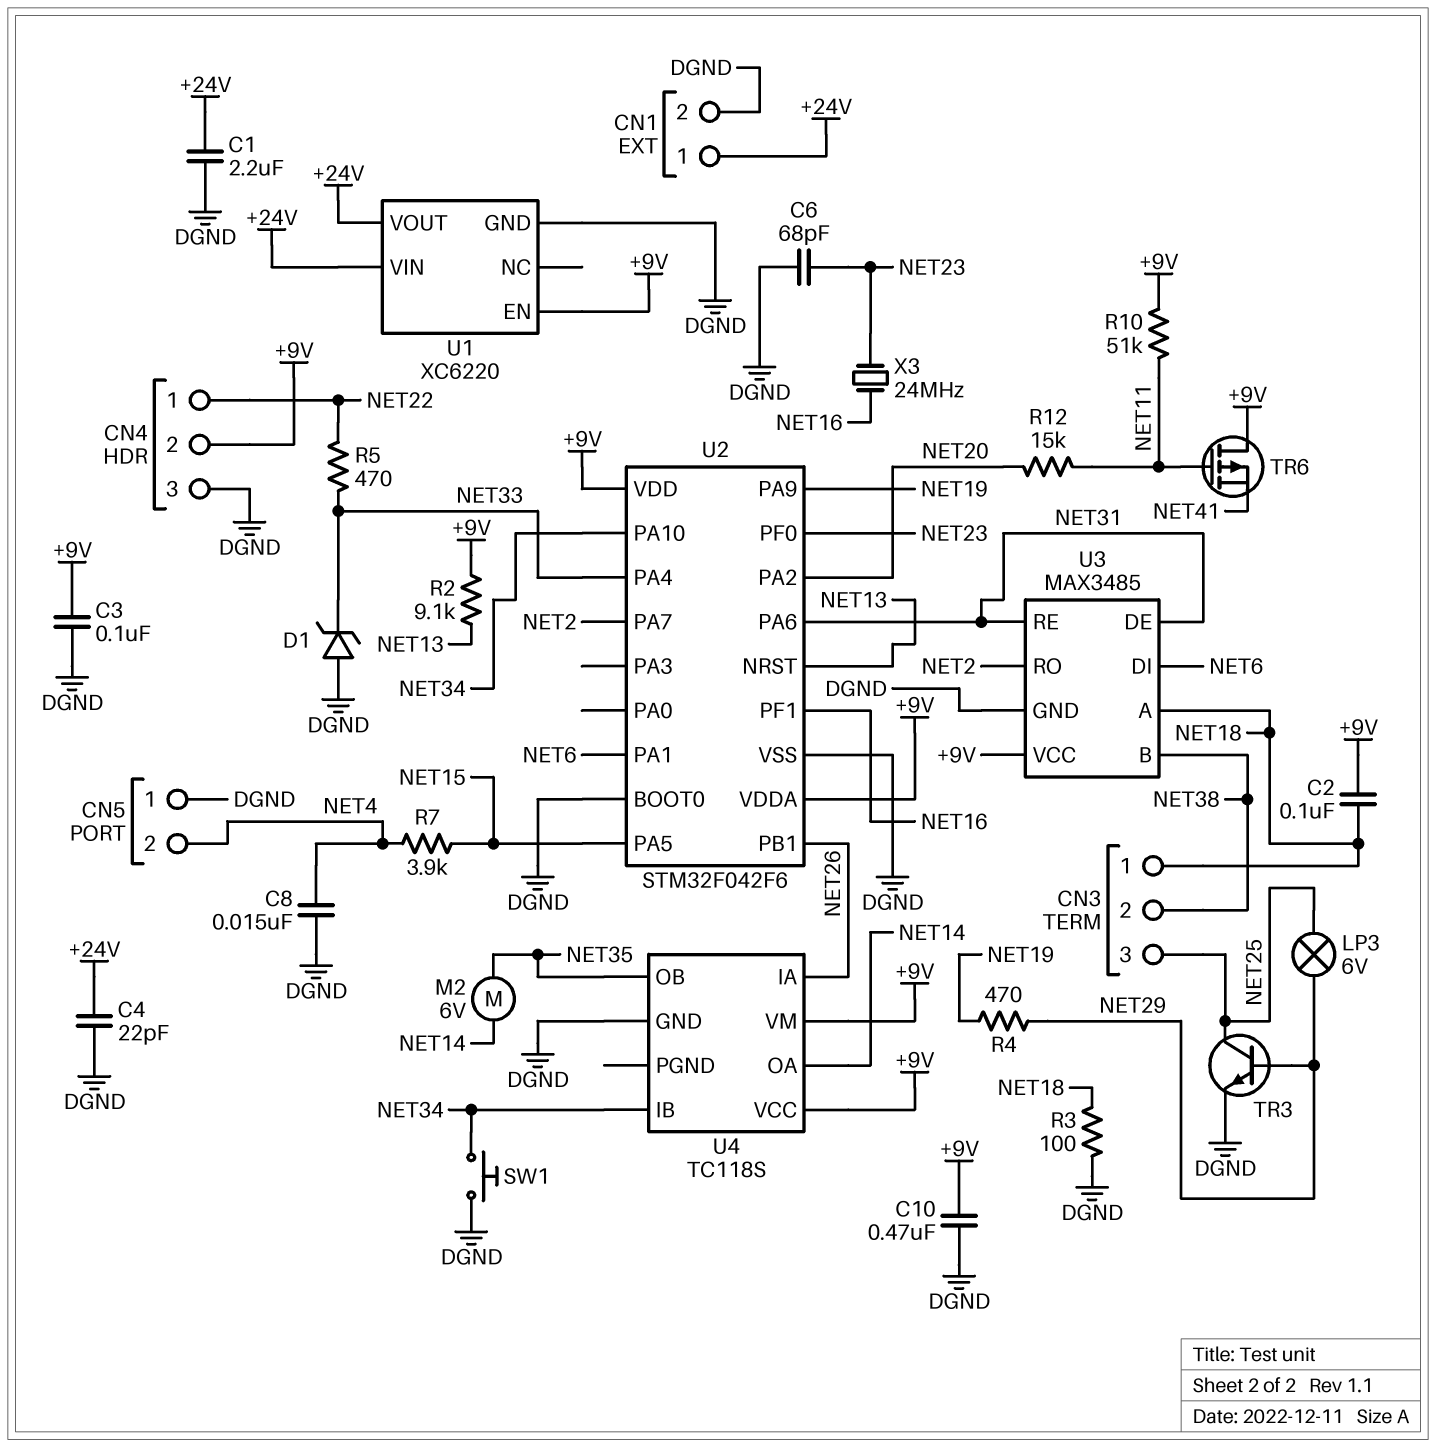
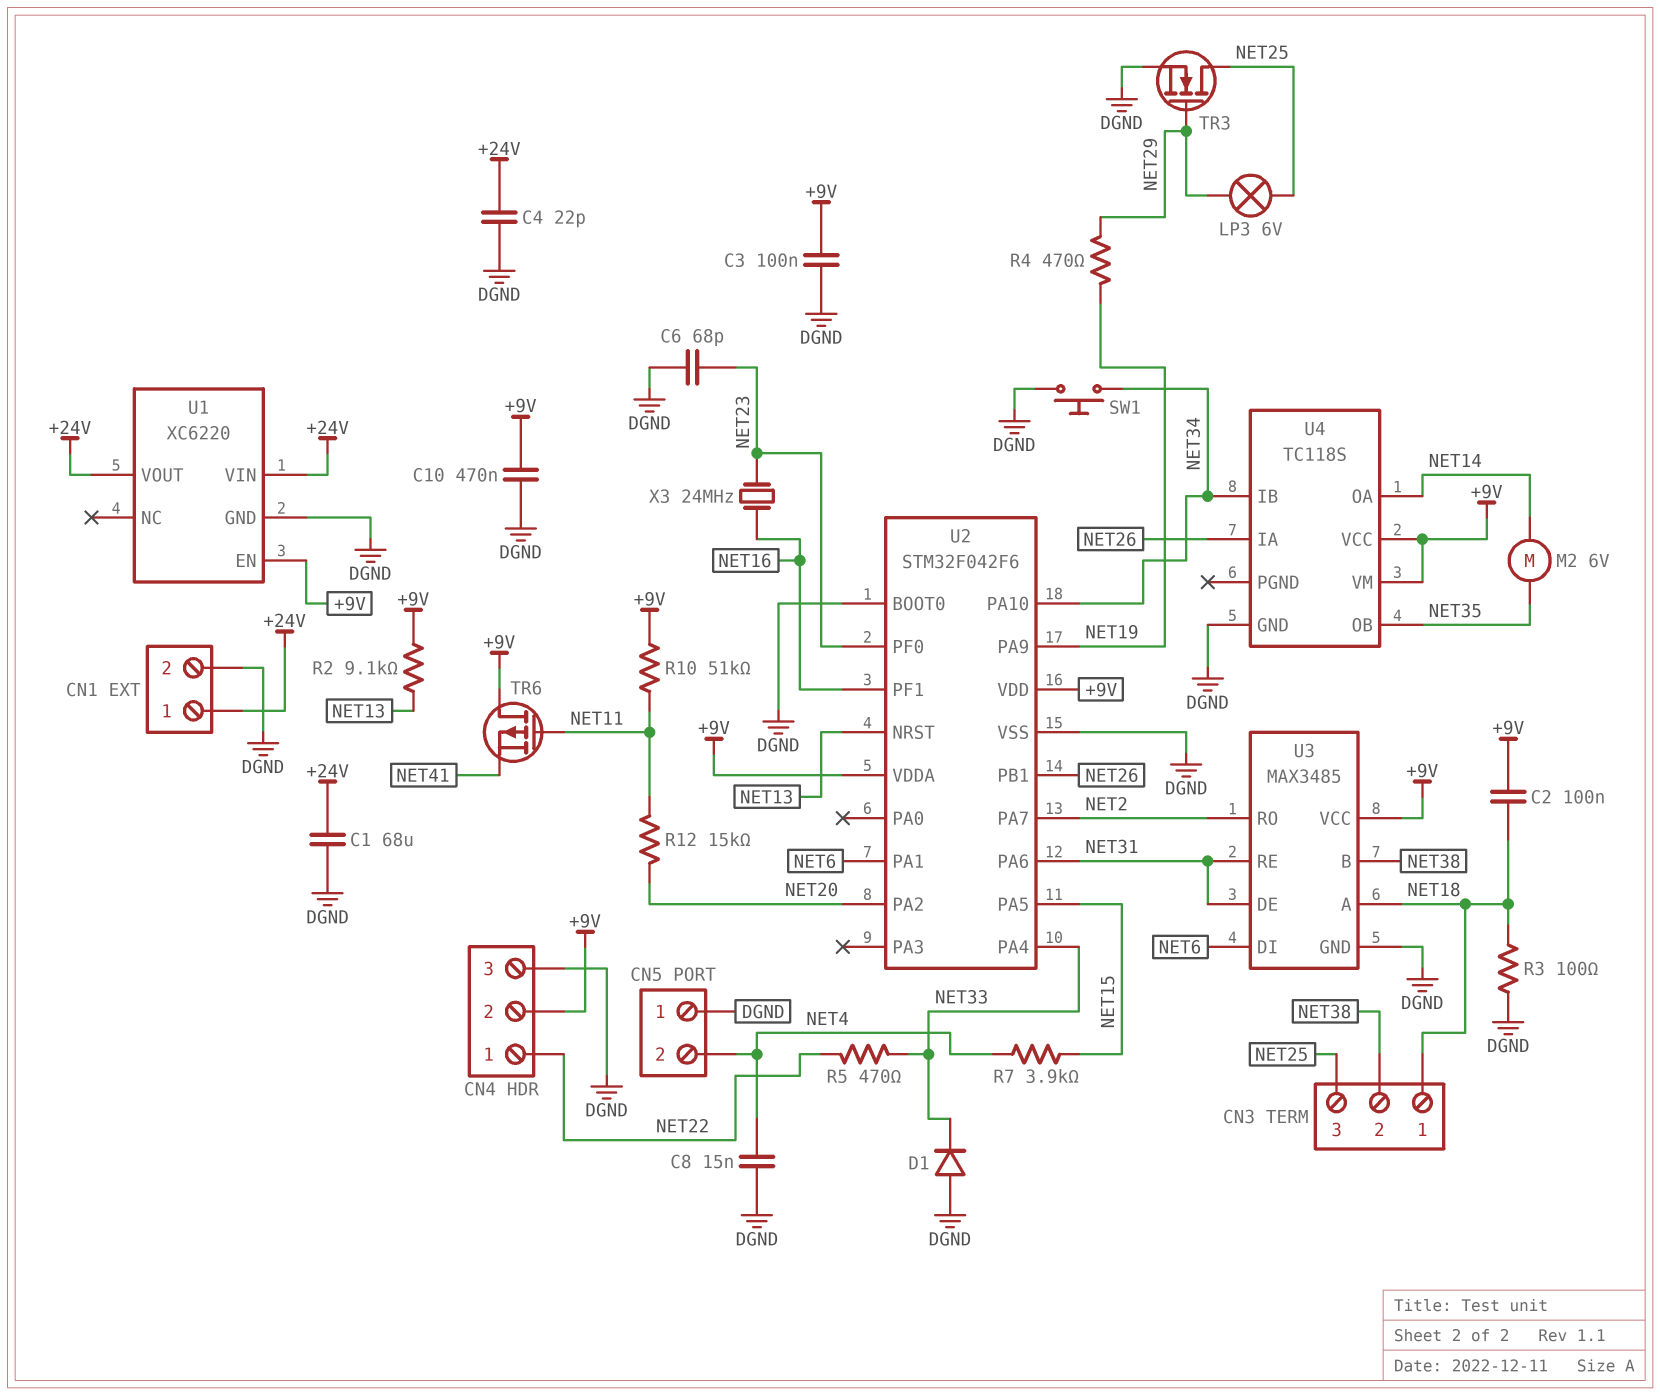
C1: 2.2uF (+24V, DGND) -> 68uF (+24V, DGND)
D1: zener (A DGND, K NET33) -> diode (A DGND, K NET33)
TR3: NPN (B NET29, C NET25, E DGND) -> NMOS (G NET29, D NET25, S DGND)

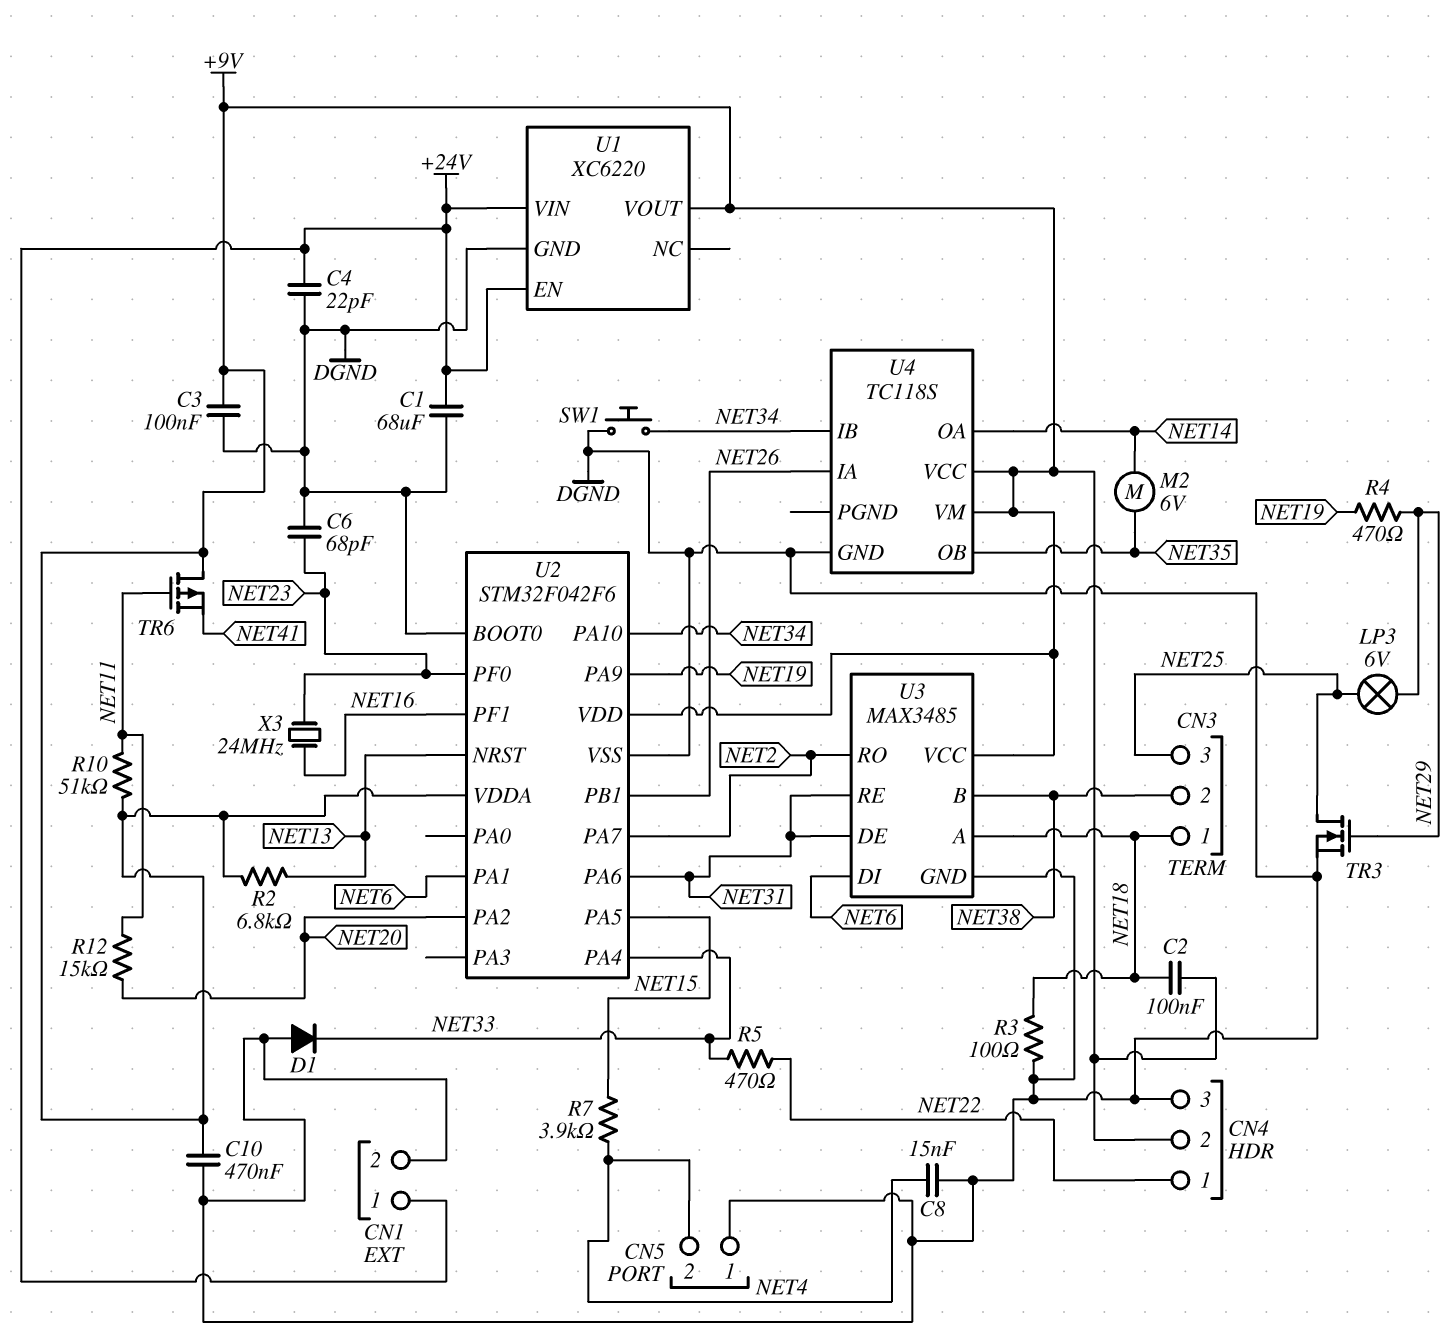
R2: 9.1k (+9V, NET13) -> 6.8k (+9V, NET13)
U1 pin EN: +9V -> +24V
U1 pin VOUT: +24V -> +9V

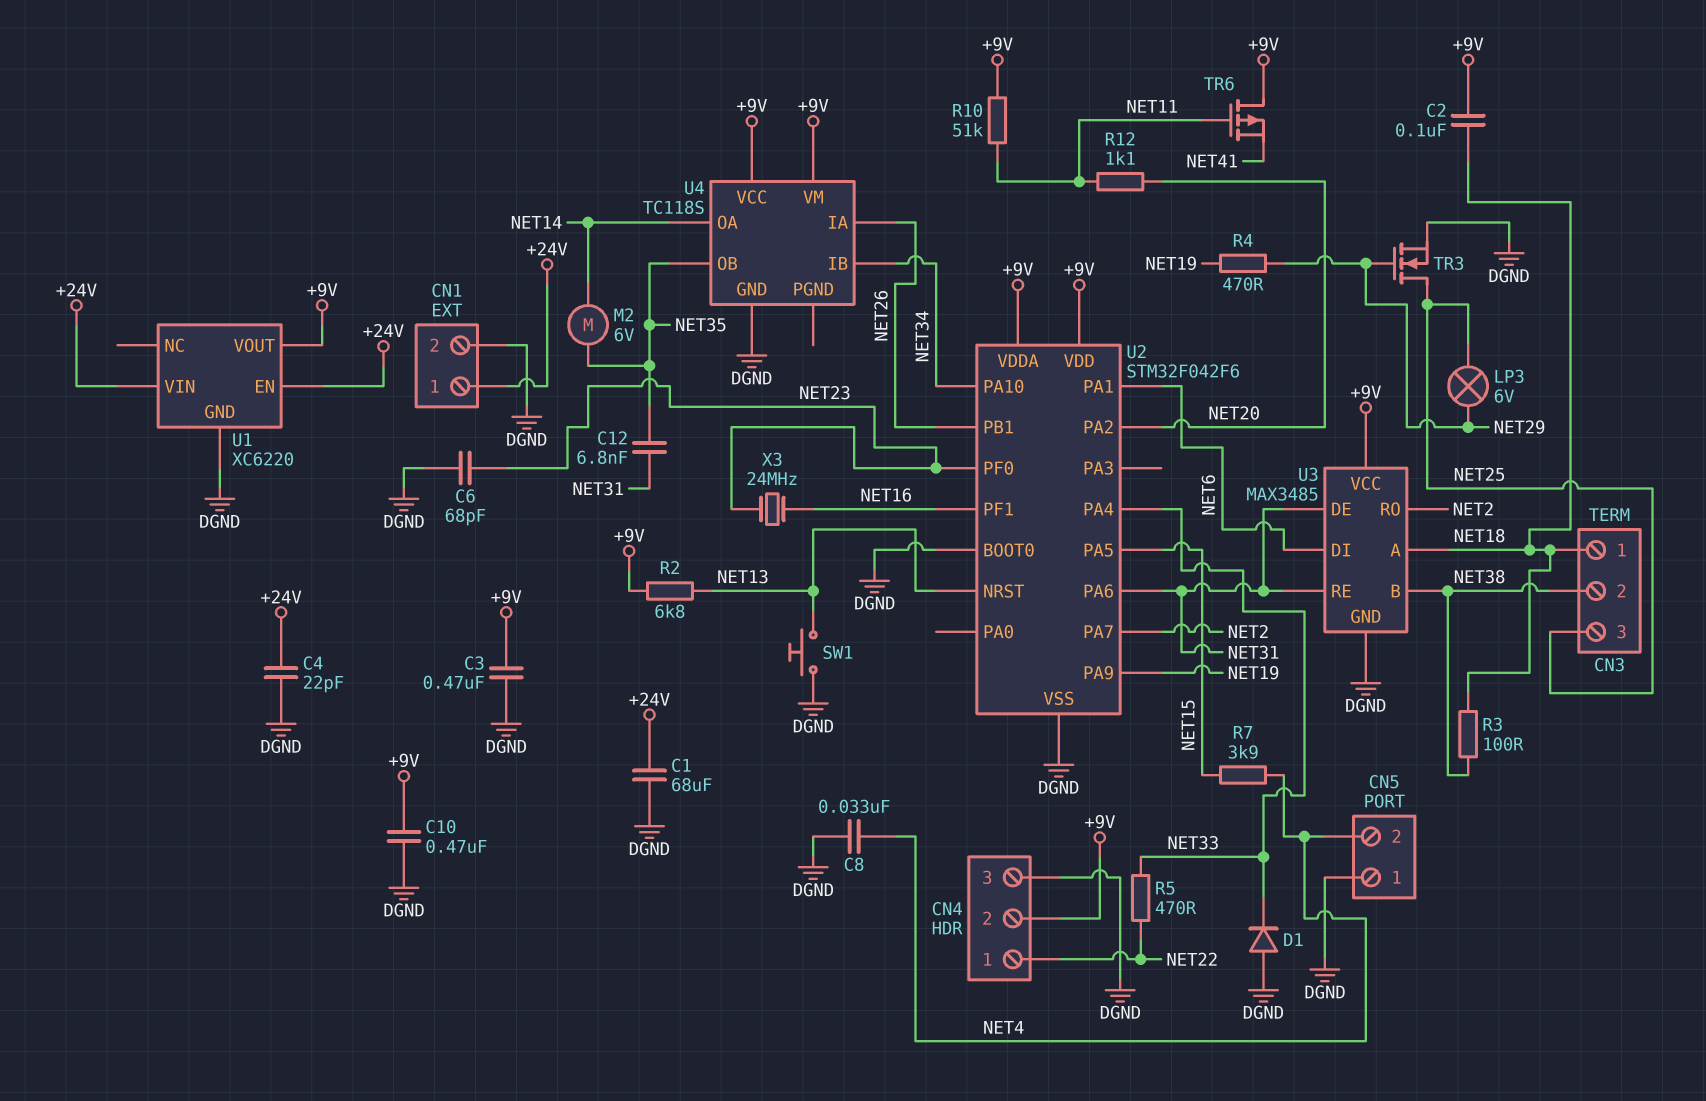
C3: 100nF (+9V, DGND) -> 470nF (+9V, DGND)
C8: 15nF (DGND, NET4) -> 33nF (DGND, NET4)
C12: none -> 6.8nF (NET31, NET35)
R3: 100 (DGND, NET18) -> 100 (NET18, NET38)
R12: 15k (NET11, NET20) -> 1.1k (NET11, NET20)
SW1: button (DGND, NET34) -> button (DGND, NET13)

